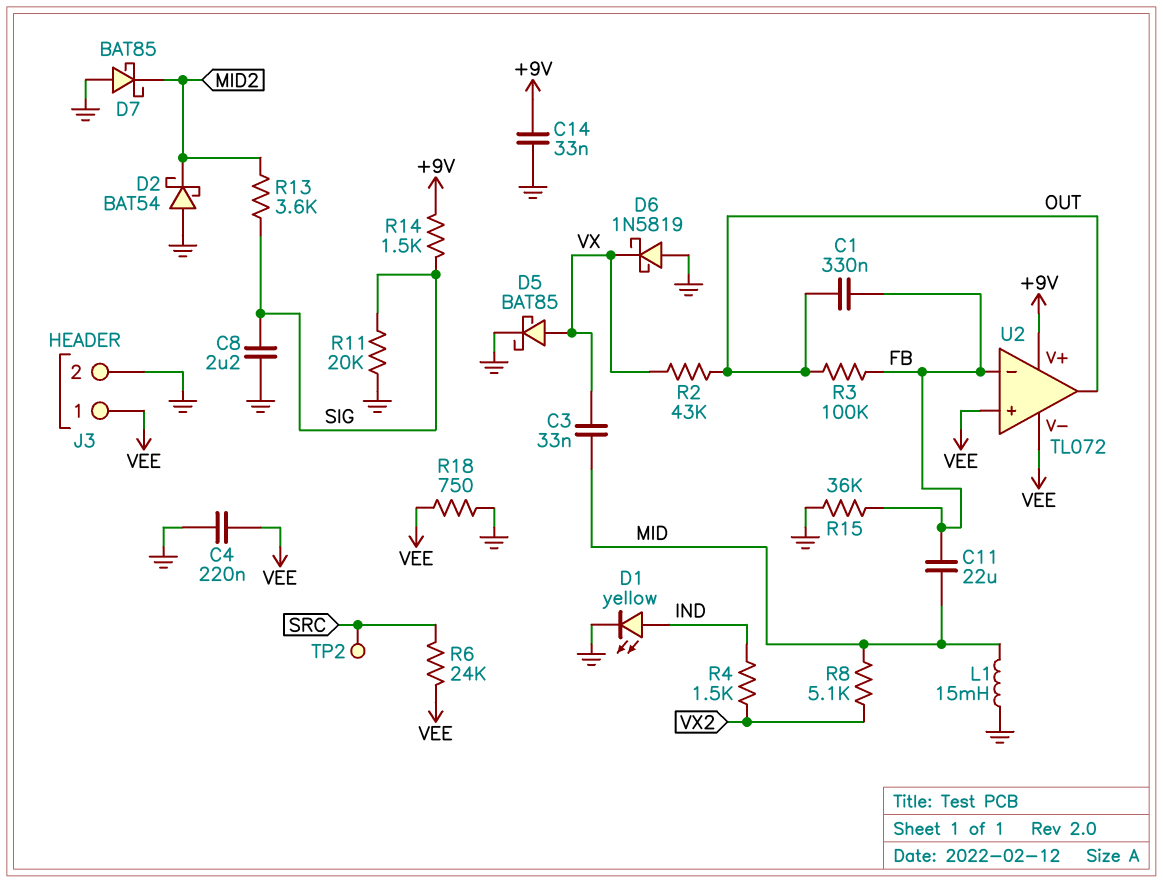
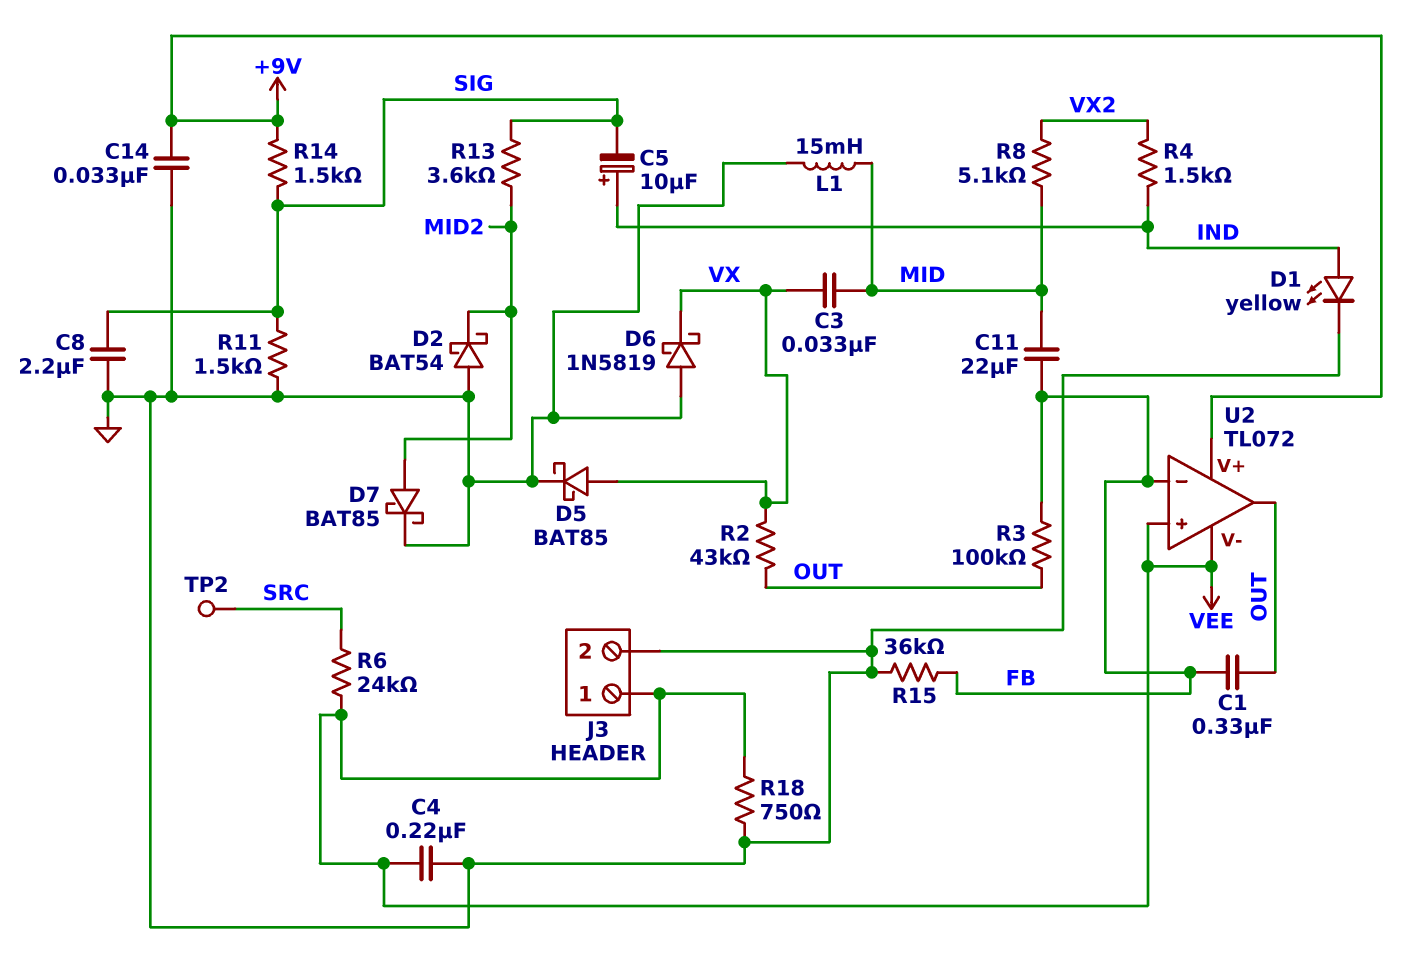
C5: none -> 10uF (plus IND, minus SIG)
D7: schottky BAT85 (A GND, K MID2) -> schottky BAT85 (A MID2, K GND)
R11: 20k (GND, SIG) -> 1.5k (GND, SIG)

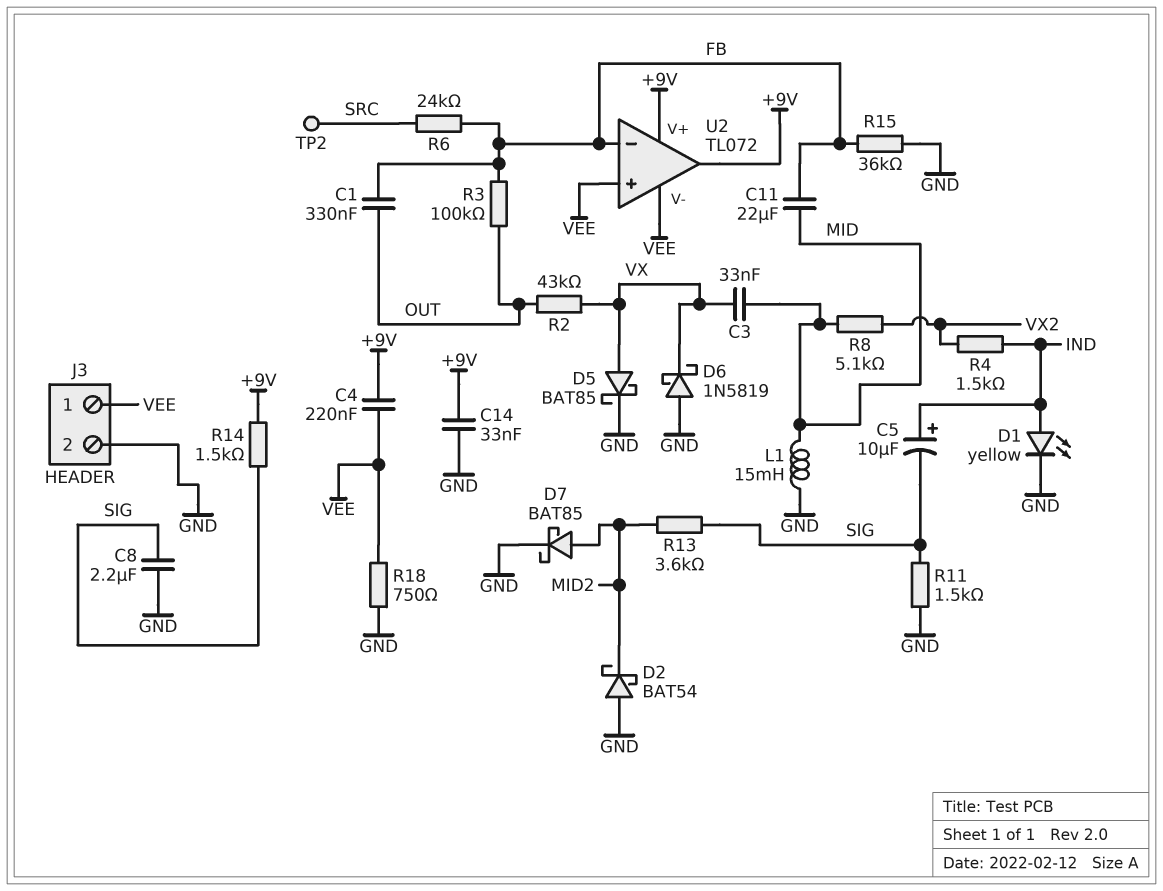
C4: 220nF (GND, VEE) -> 220nF (+9V, VEE)
R6: 24k (SRC, VEE) -> 24k (FB, SRC)
U2 pin out: OUT -> +9V

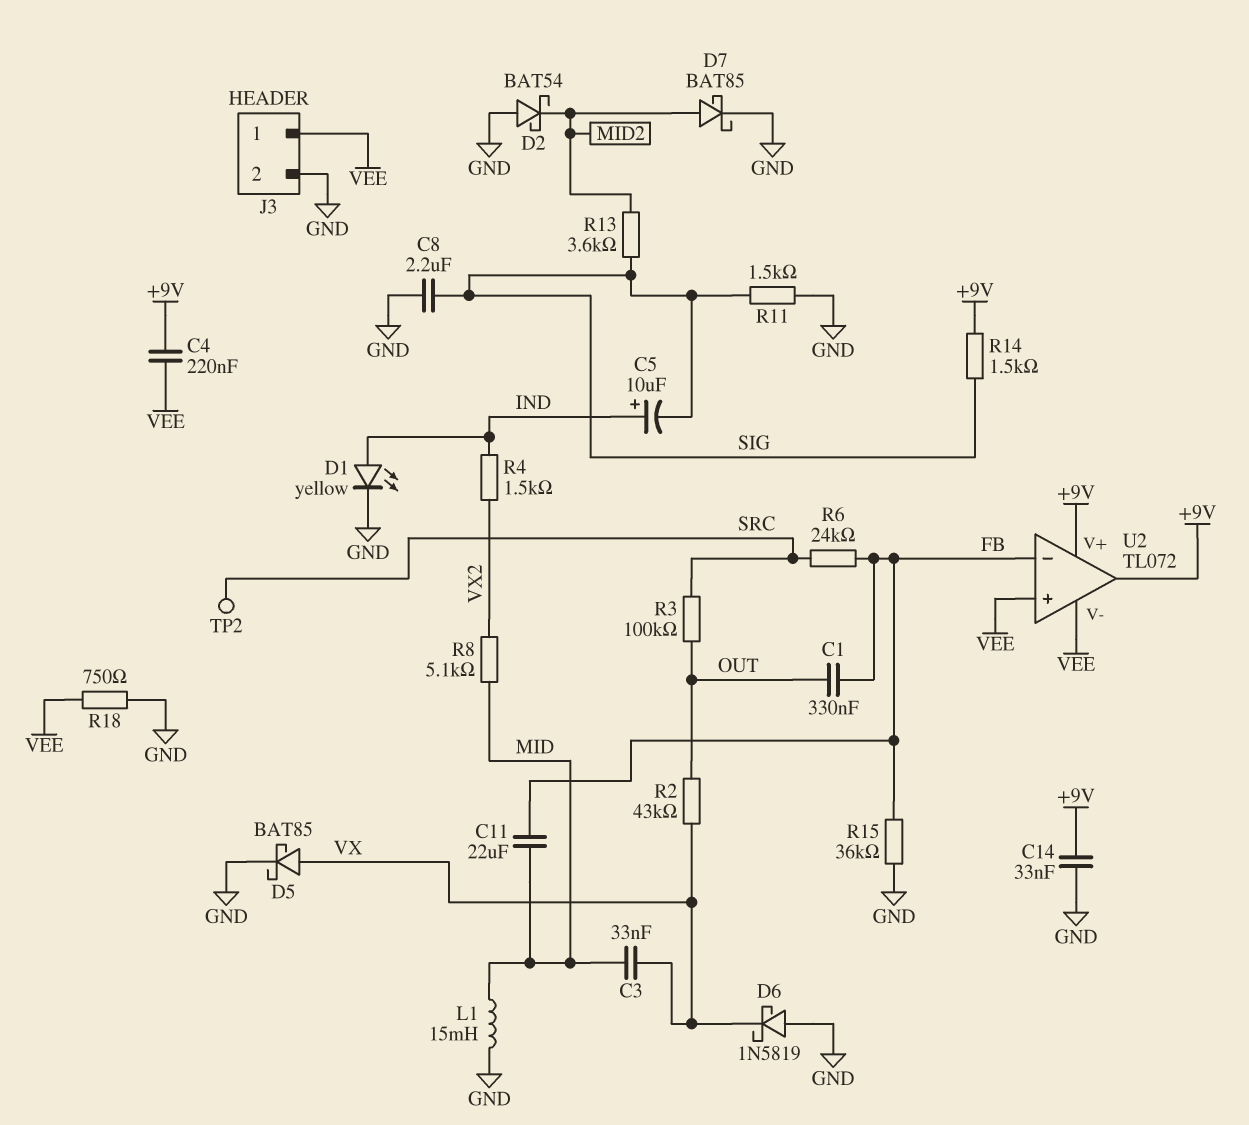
R3: 100k (FB, OUT) -> 100k (OUT, SRC)

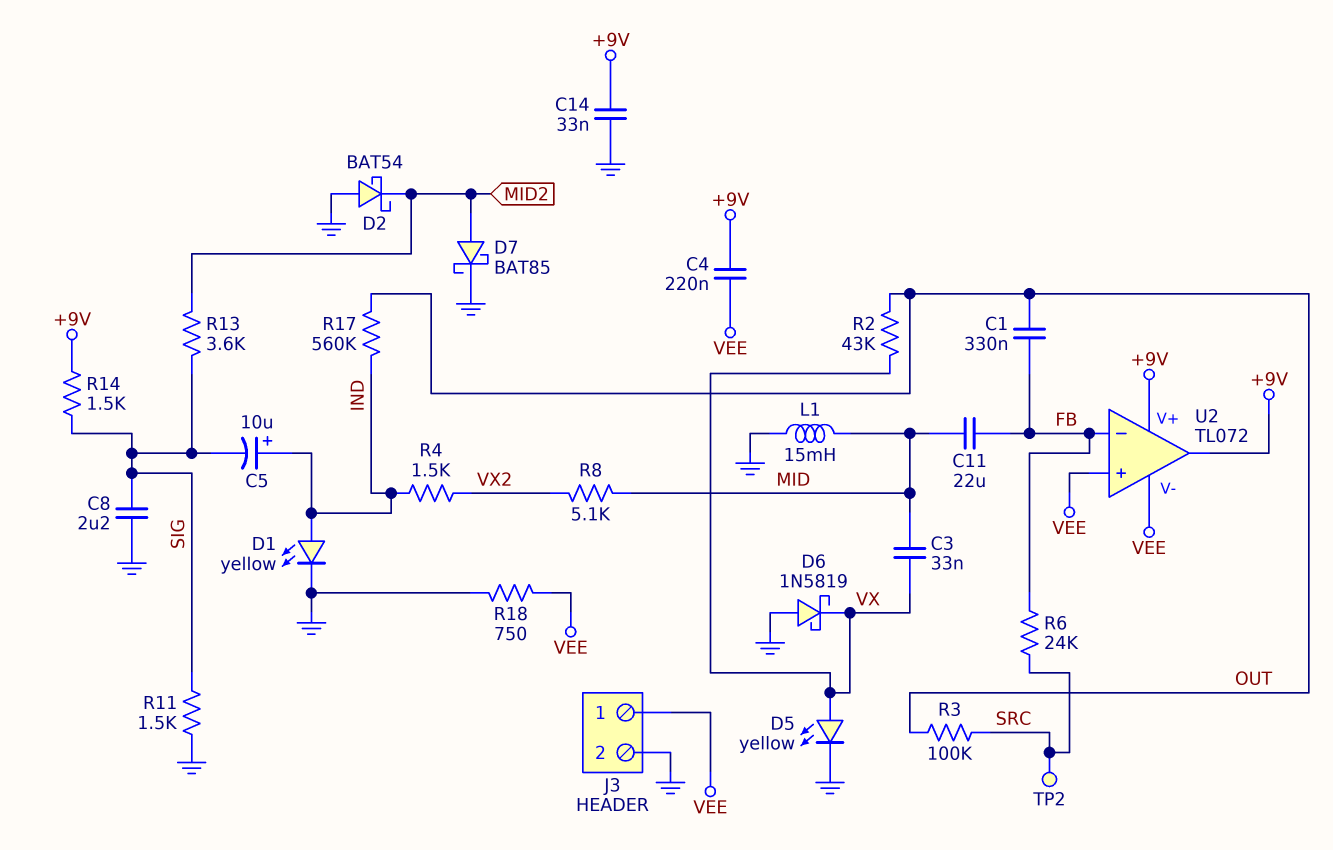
D5: schottky BAT85 (A VX, K GND) -> LED yellow (A VX, K GND)
R15: 36k (FB, GND) -> none
R17: none -> 560k (IND, OUT)

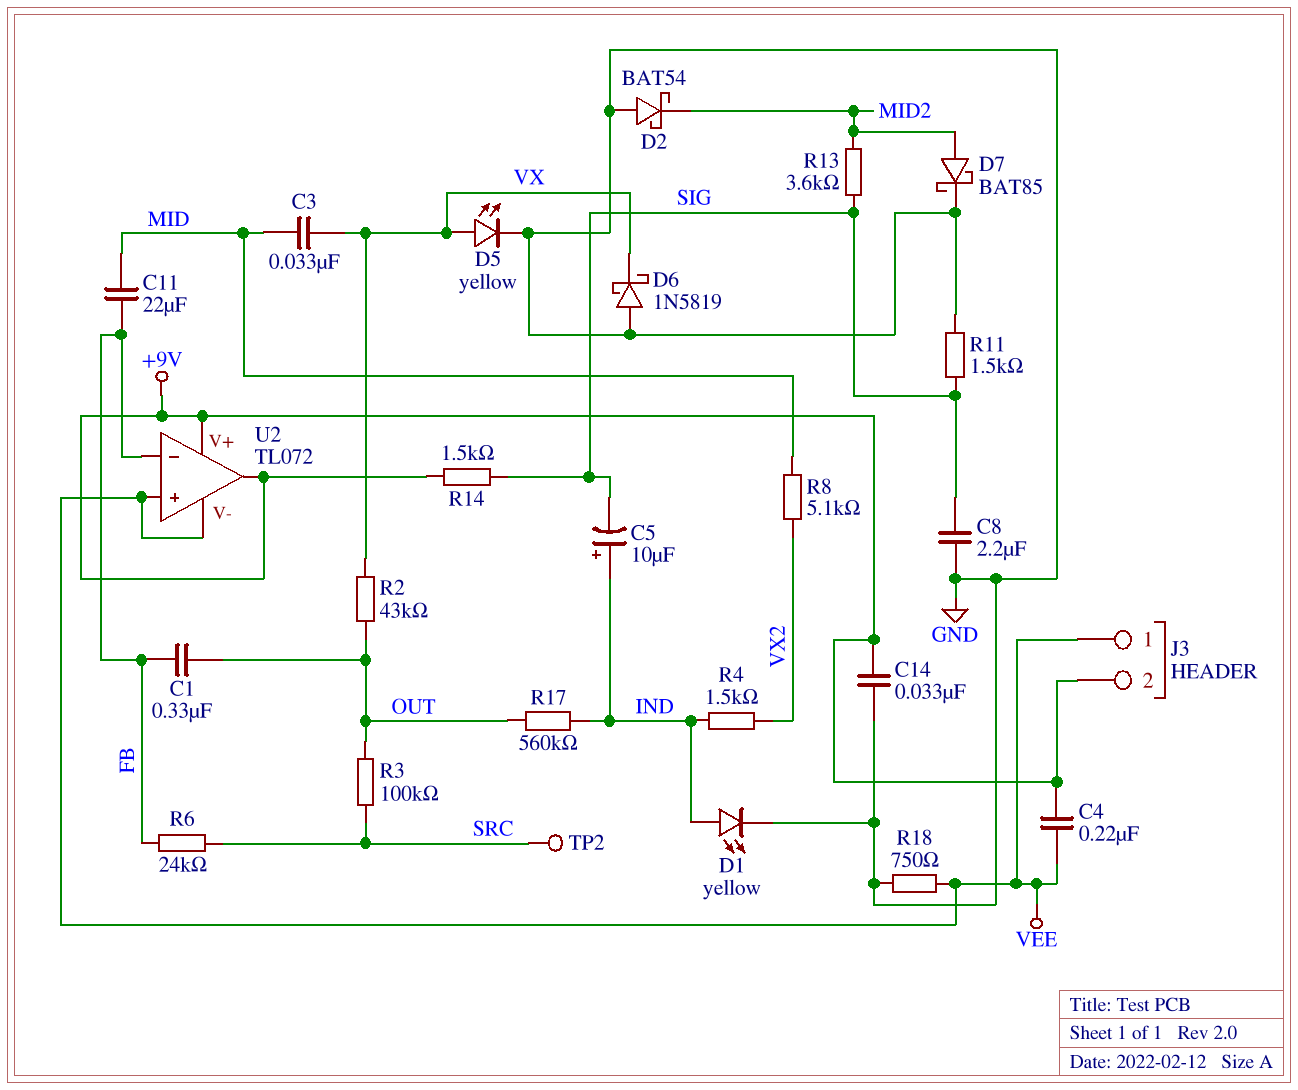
J3 pin 2: GND -> +9V
L1: 15mH (GND, MID) -> none

